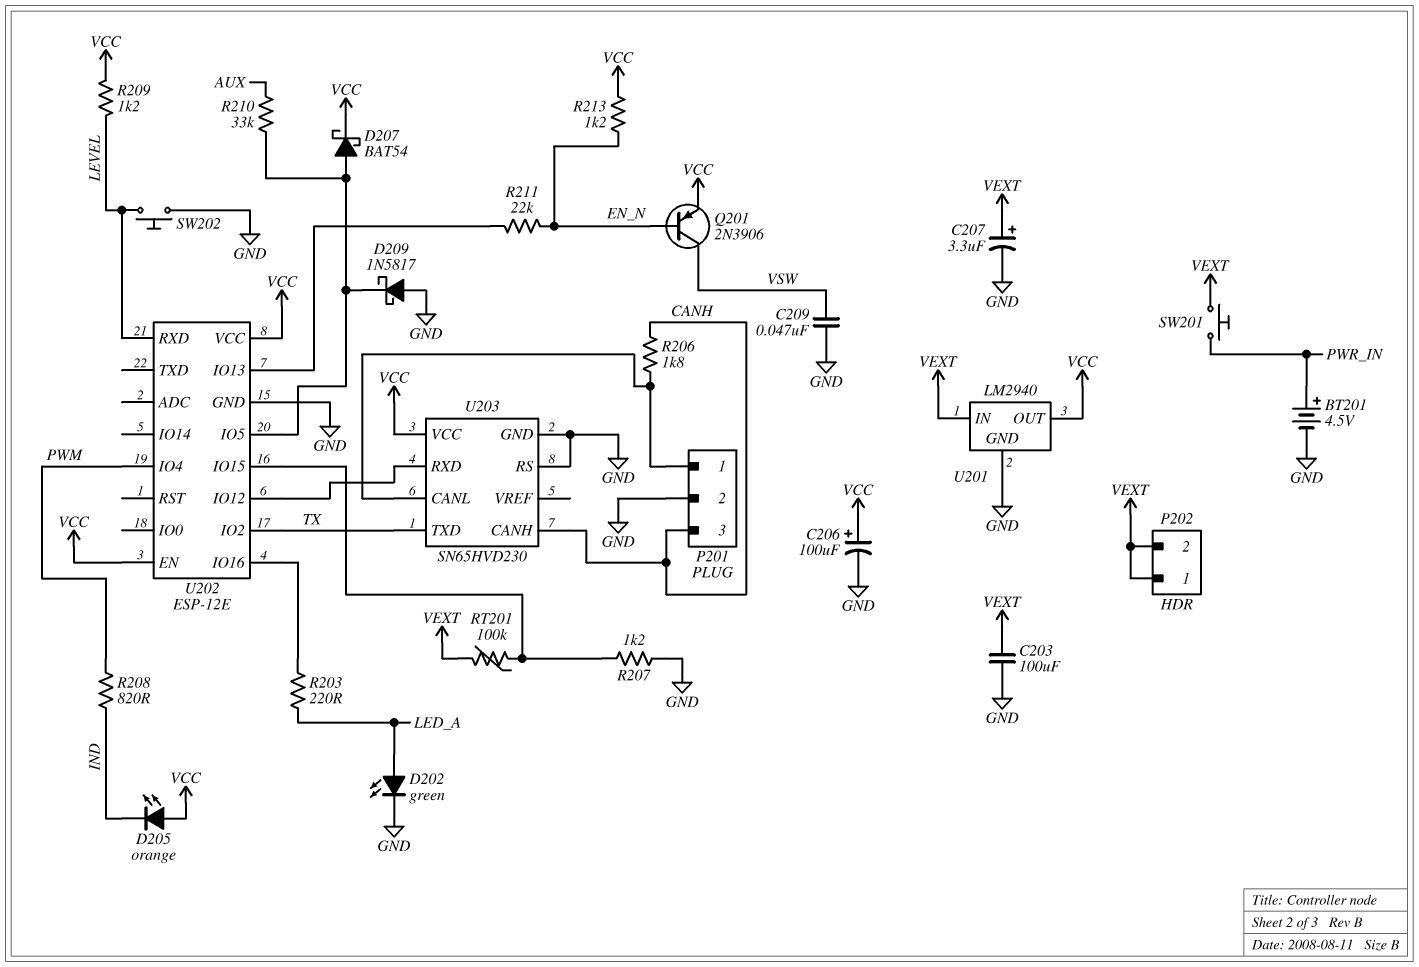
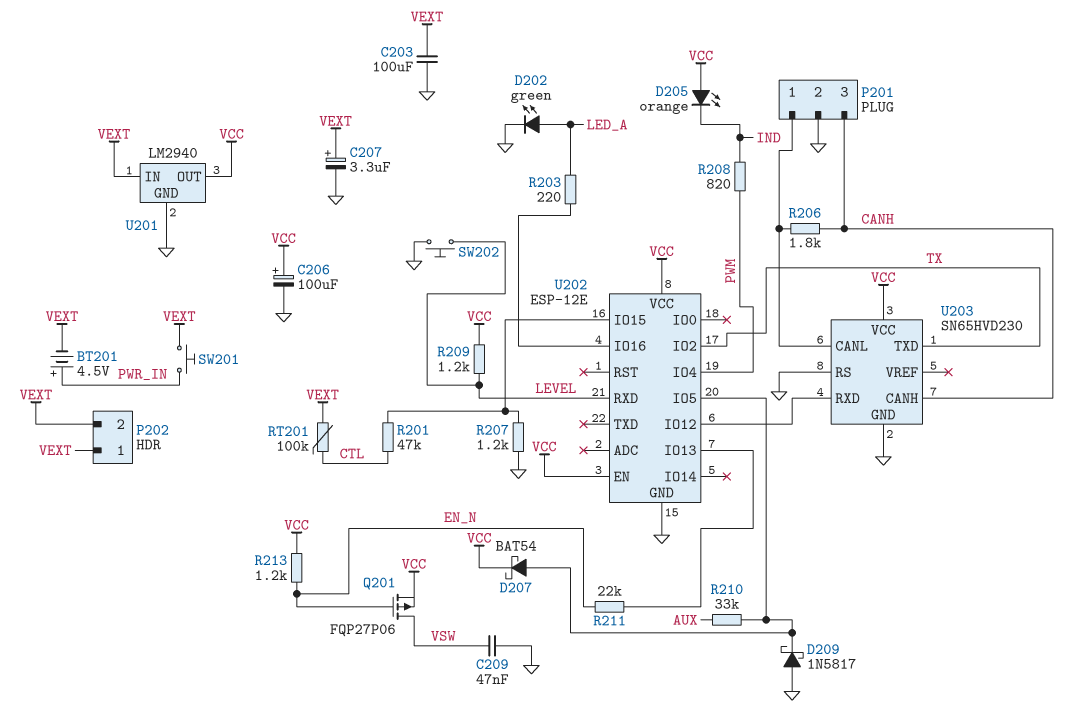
BT201: 4.5V (plus PWR_IN, minus GND) -> 4.5V (plus PWR_IN, minus VEXT)
Q201: PNP 2N3906 (B EN_N, C VSW, E VCC) -> PMOS FQP27P06 (G EN_N, D VSW, S VCC)
R201: none -> 47k (CTL, U202/IO15)
RT201: 100k (U202/IO15, VEXT) -> 100k (CTL, VEXT)

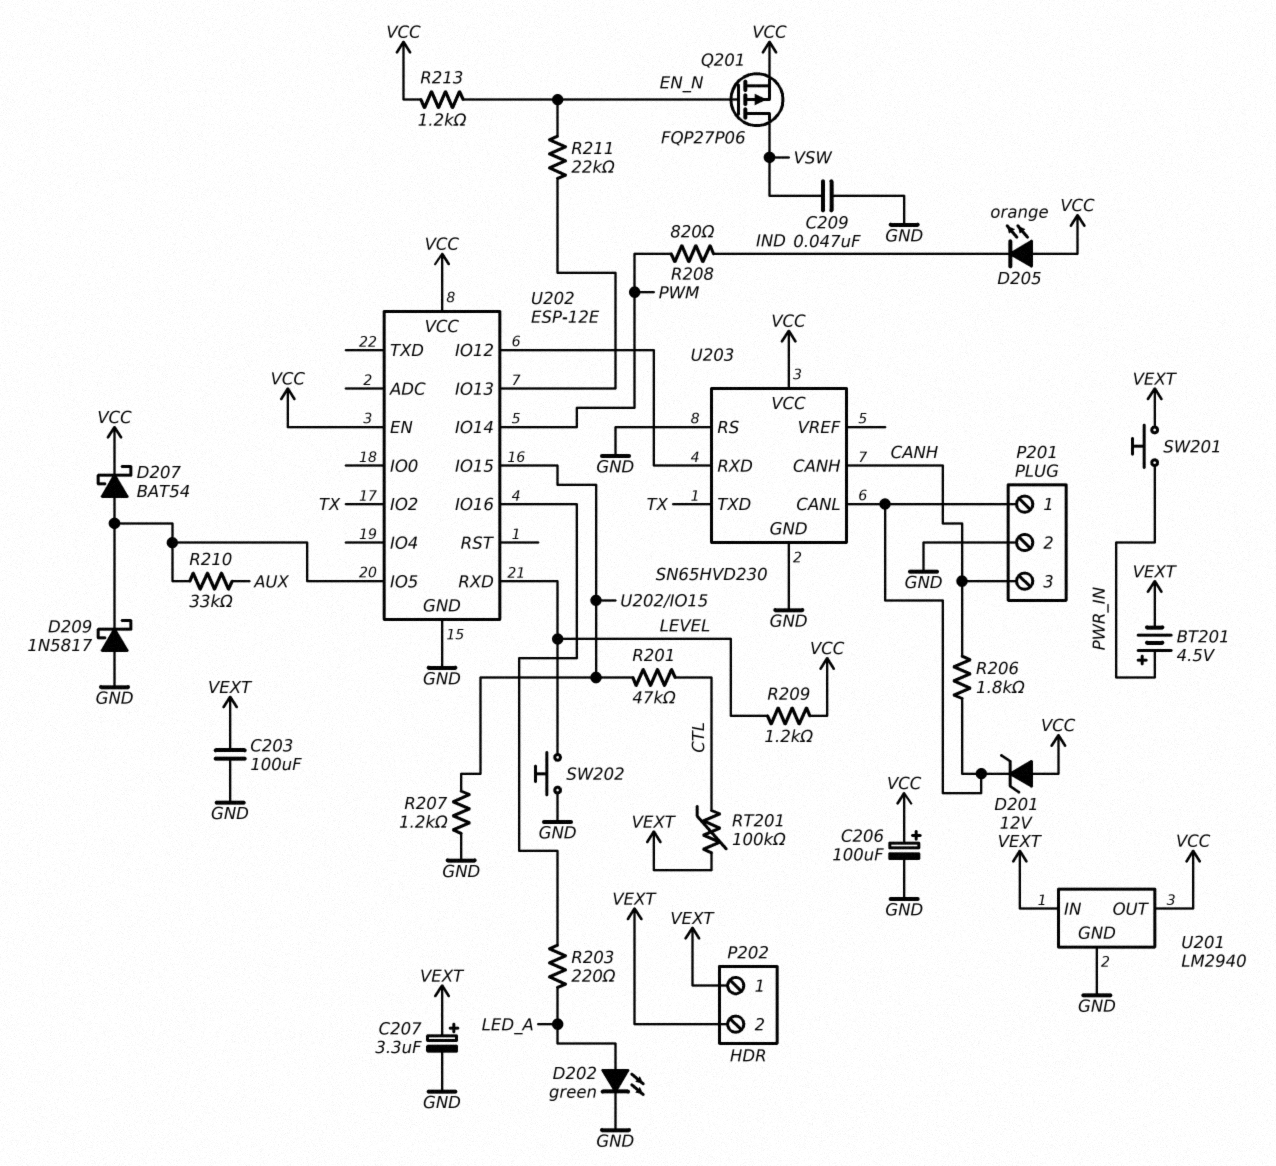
D201: none -> zener 12V (A VCC, K P201/1)
U202 pin IO4: PWM -> none
U202 pin IO14: none -> PWM

